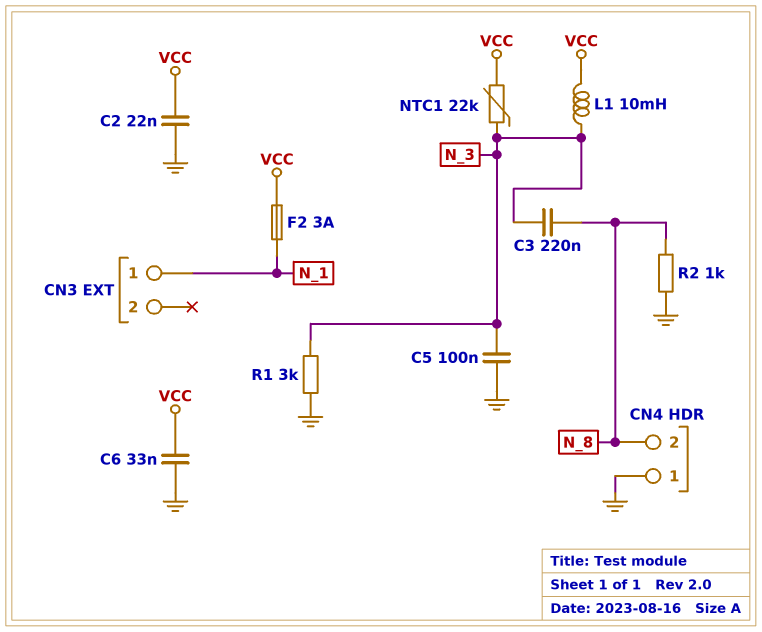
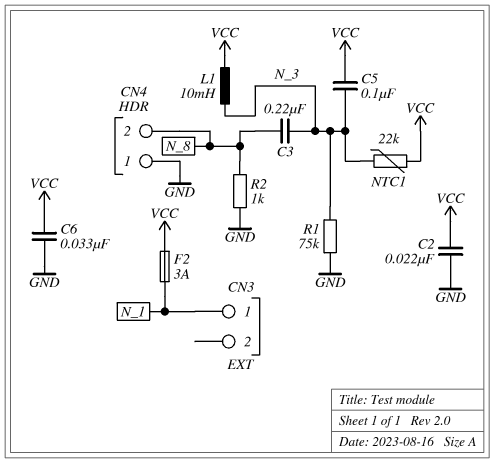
C5: 100nF (GND, N_3) -> 100nF (N_3, VCC)
R1: 3k (GND, N_3) -> 75k (GND, N_3)

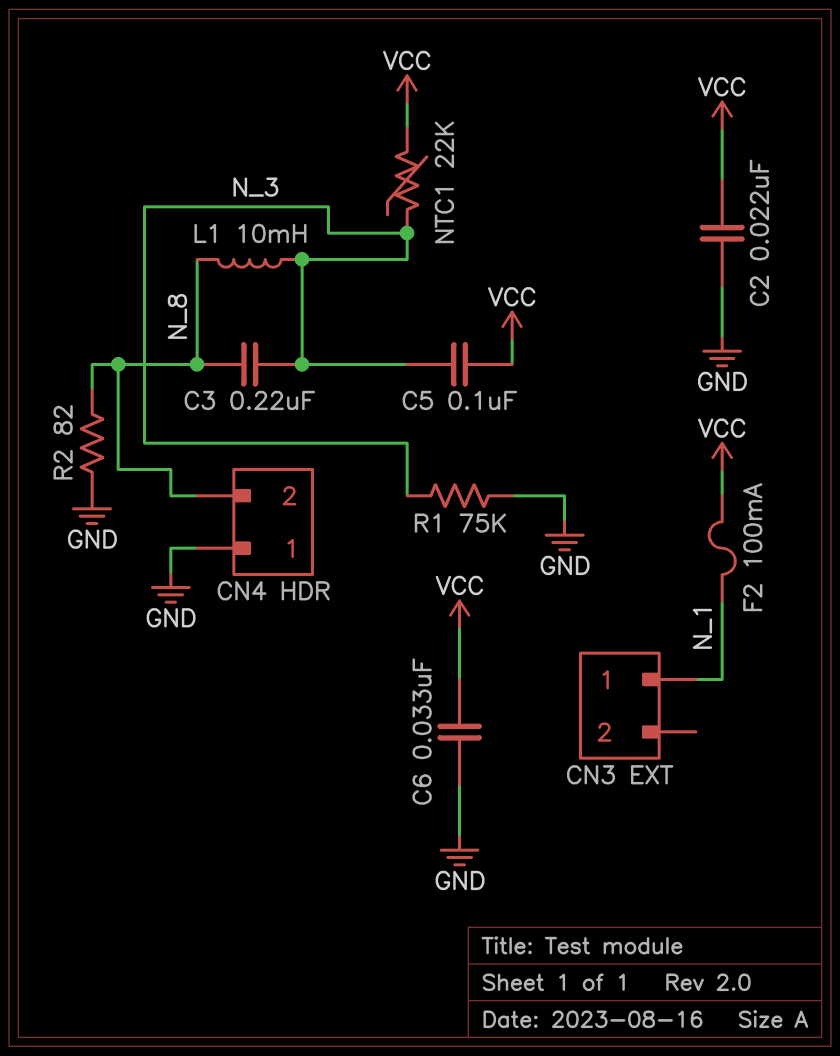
F2: 3A (N_1, VCC) -> 100mA (N_1, VCC)
L1: 10mH (N_3, VCC) -> 10mH (N_3, N_8)
R2: 1k (GND, N_8) -> 82 (GND, N_8)

